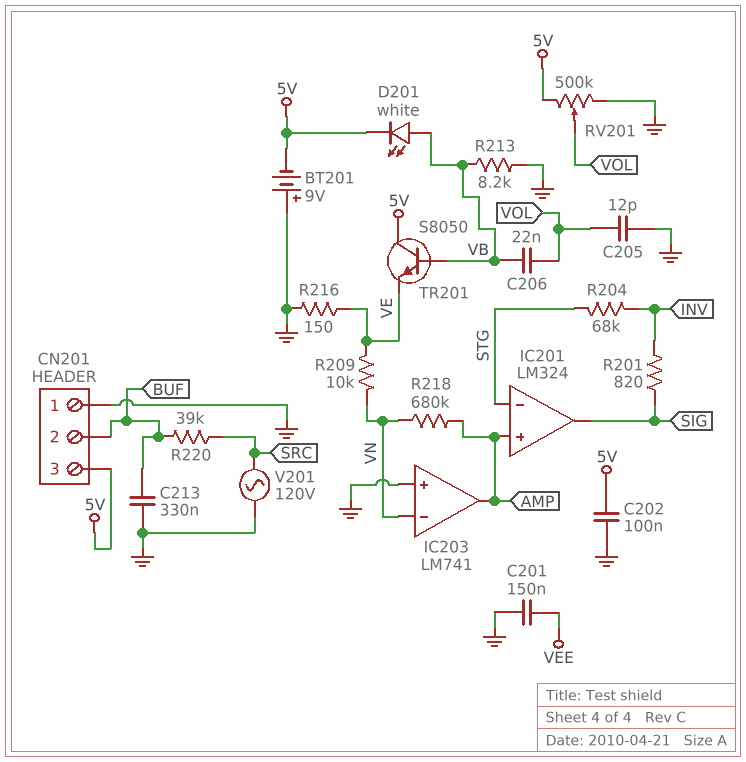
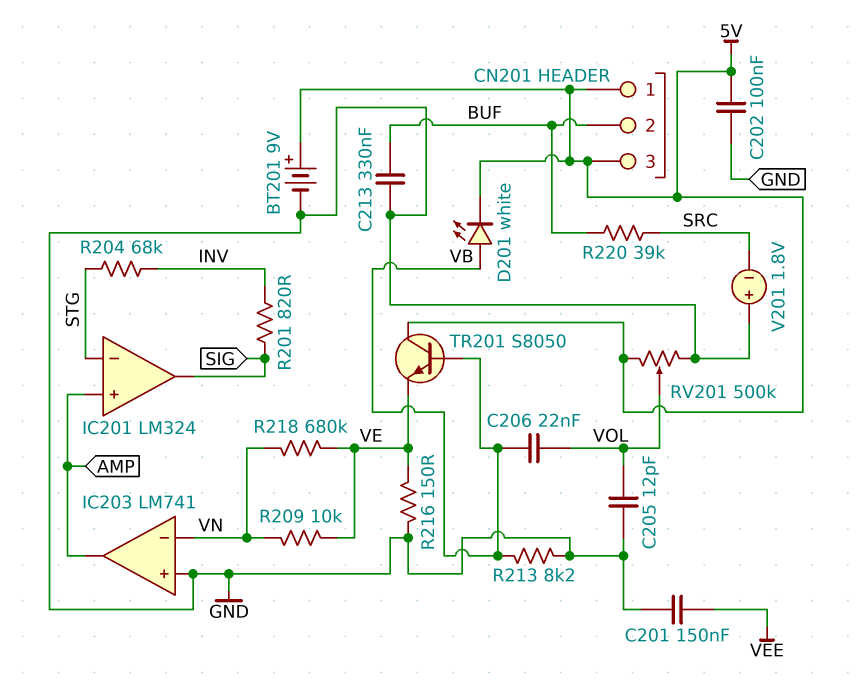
BT201: 9V (plus GND, minus 5V) -> 9V (plus 5V, minus GND)
CN201 pin 1: GND -> 5V
R218: 680k (AMP, VN) -> 680k (VE, VN)
V201: AC 120V (GND, SRC) -> 1.8V (plus GND, minus SRC)

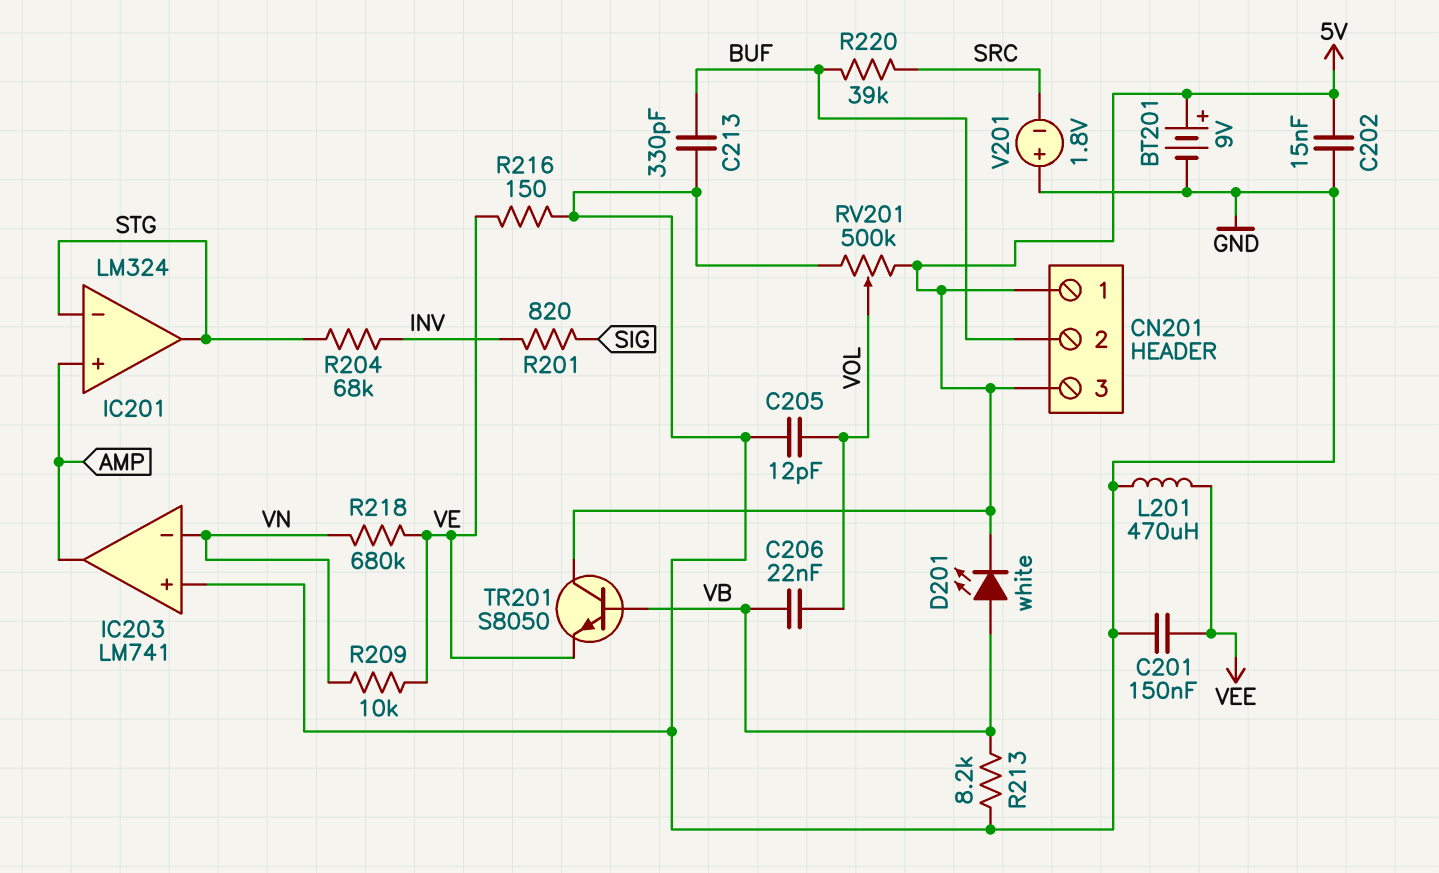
C202: 100nF (5V, GND) -> 15nF (5V, GND)
C213: 330nF (BUF, GND) -> 330pF (BUF, GND)
IC201 pin out: SIG -> STG
L201: none -> 470uH (GND, VEE)

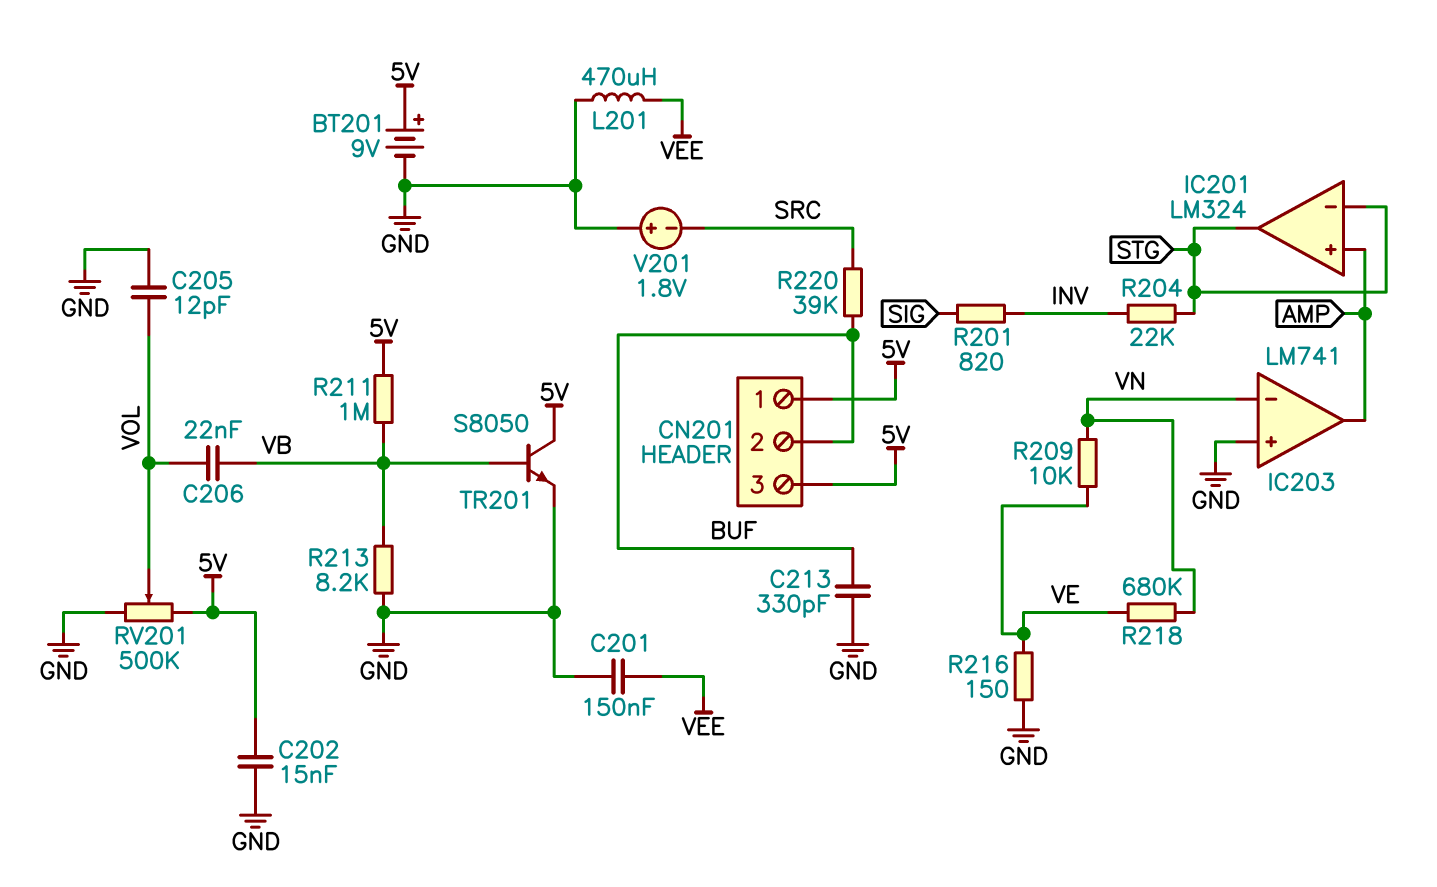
D201: LED white (A VB, K 5V) -> none
R204: 68k (INV, STG) -> 22k (INV, STG)
R211: none -> 1M (5V, VB)
TR201: NPN S8050 (B VB, C 5V, E VE) -> NPN S8050 (B VB, C 5V, E GND)

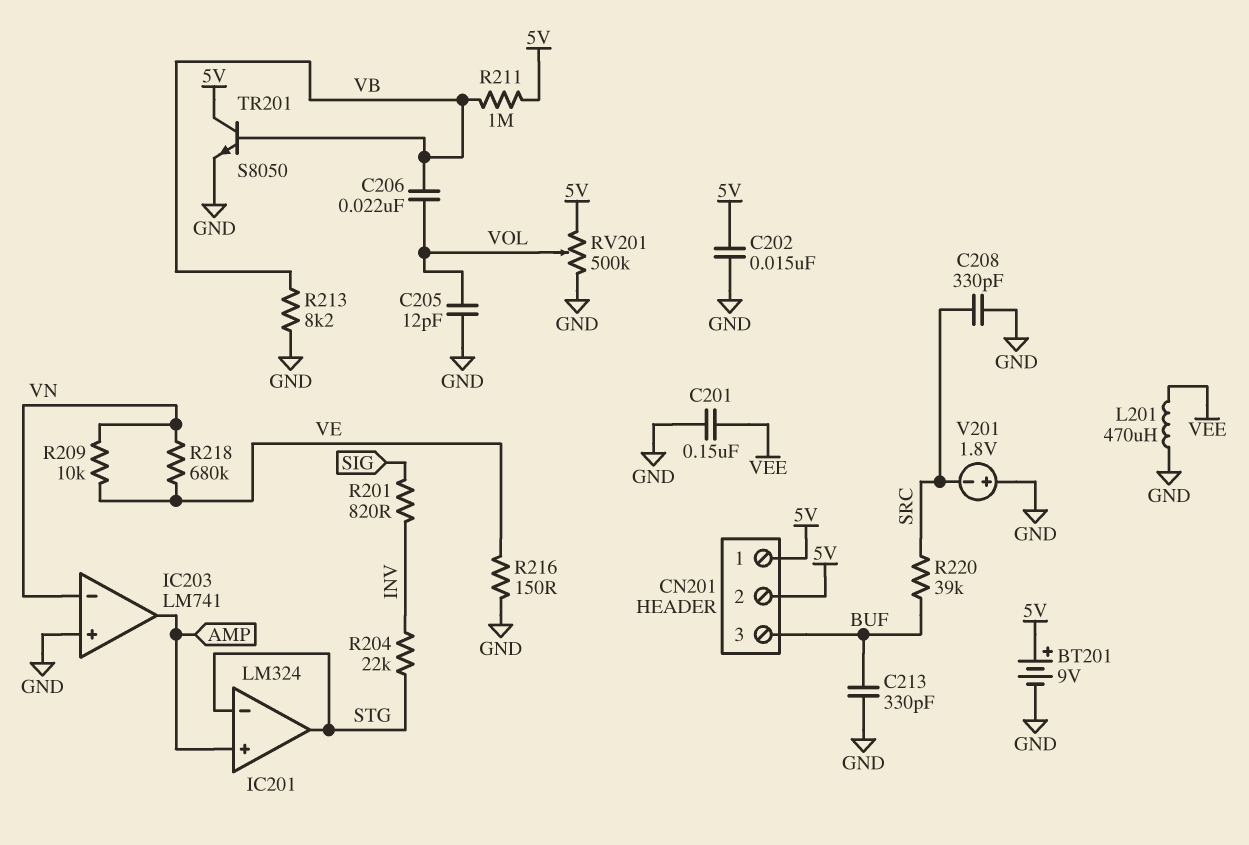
C208: none -> 330pF (GND, SRC)
CN201 pin 2: BUF -> 5V
CN201 pin 3: 5V -> BUF

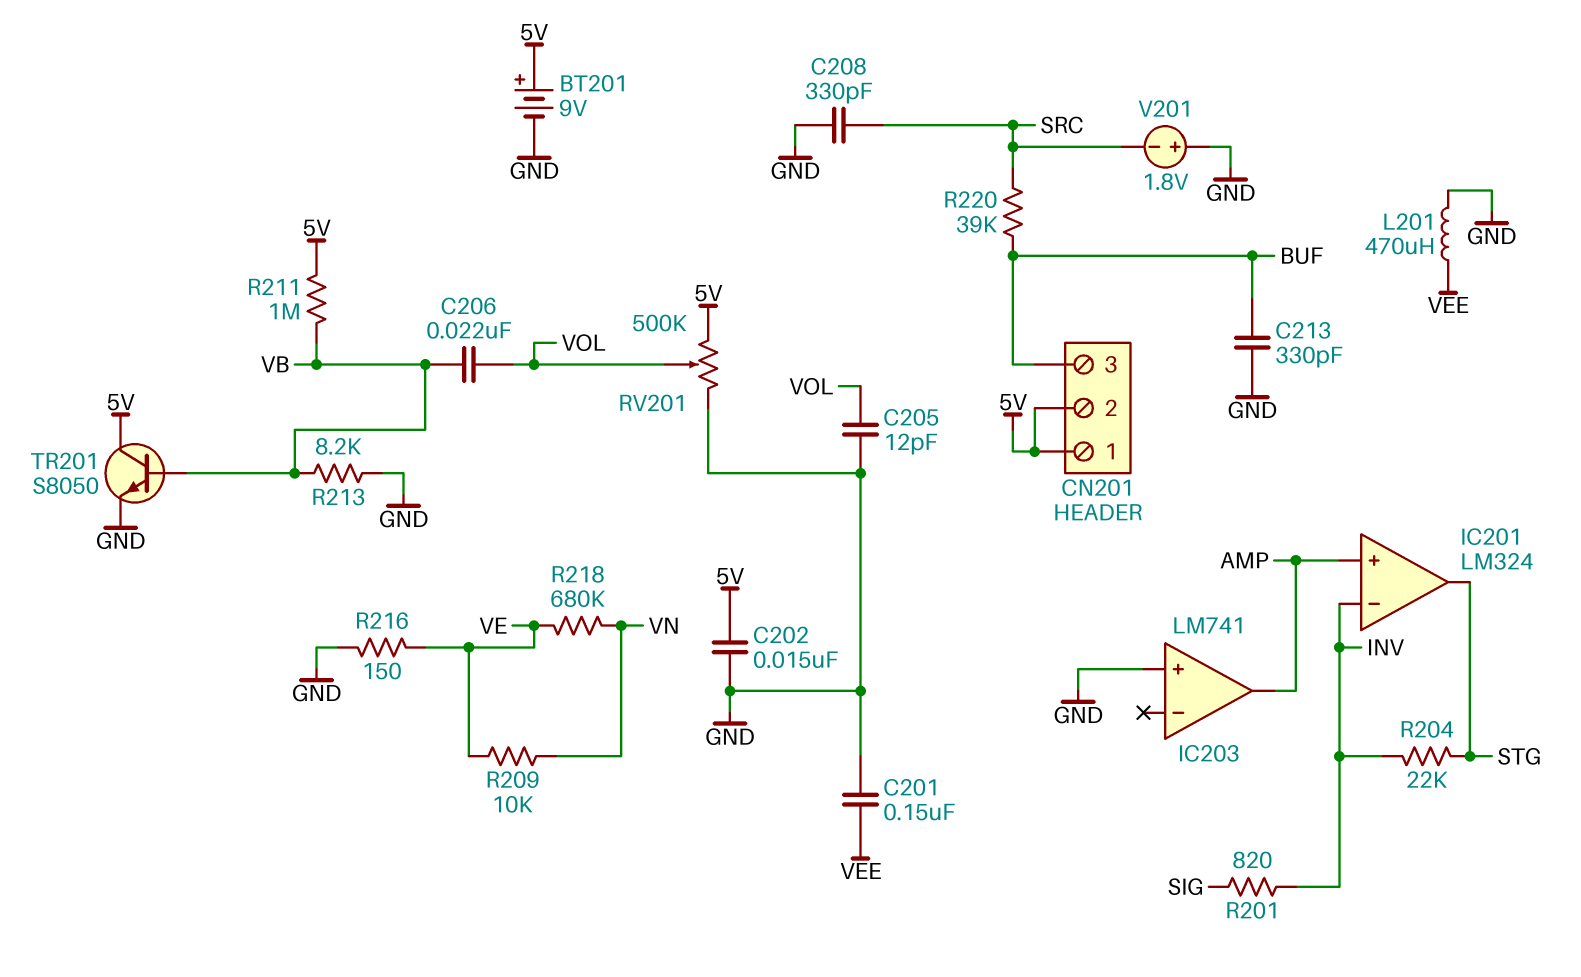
IC201 pin in-: STG -> INV
IC203 pin in-: VN -> none

